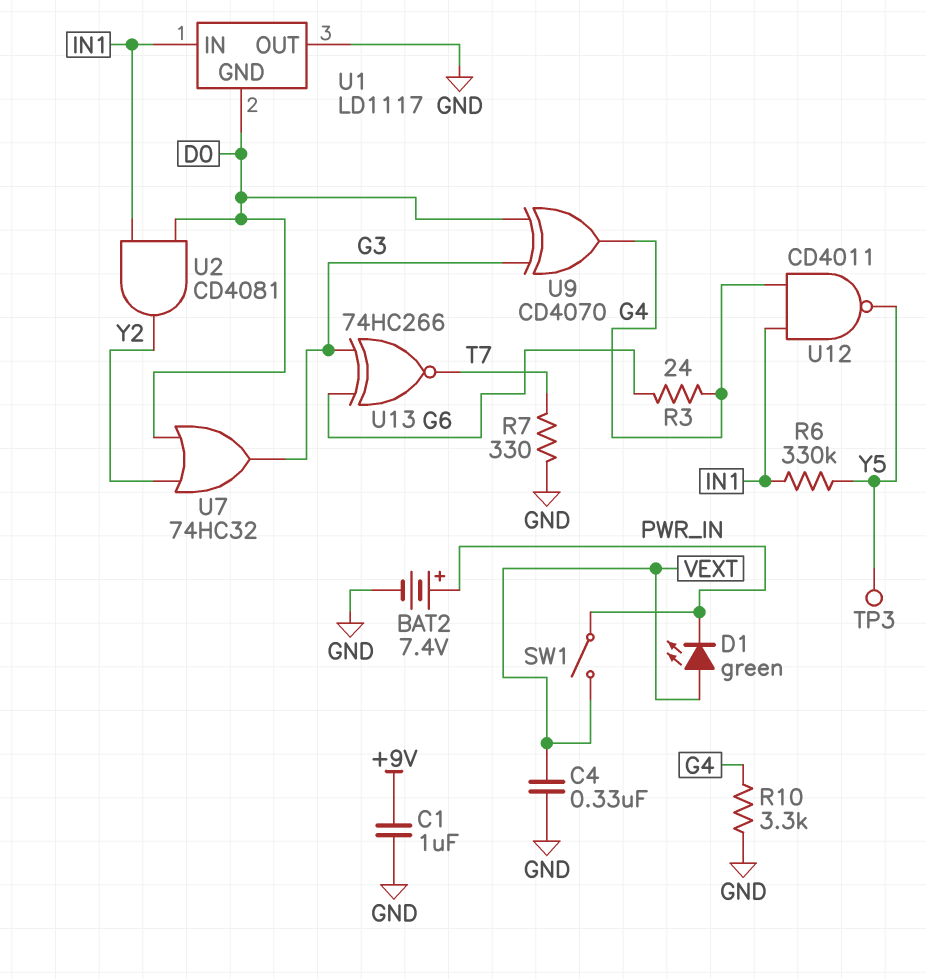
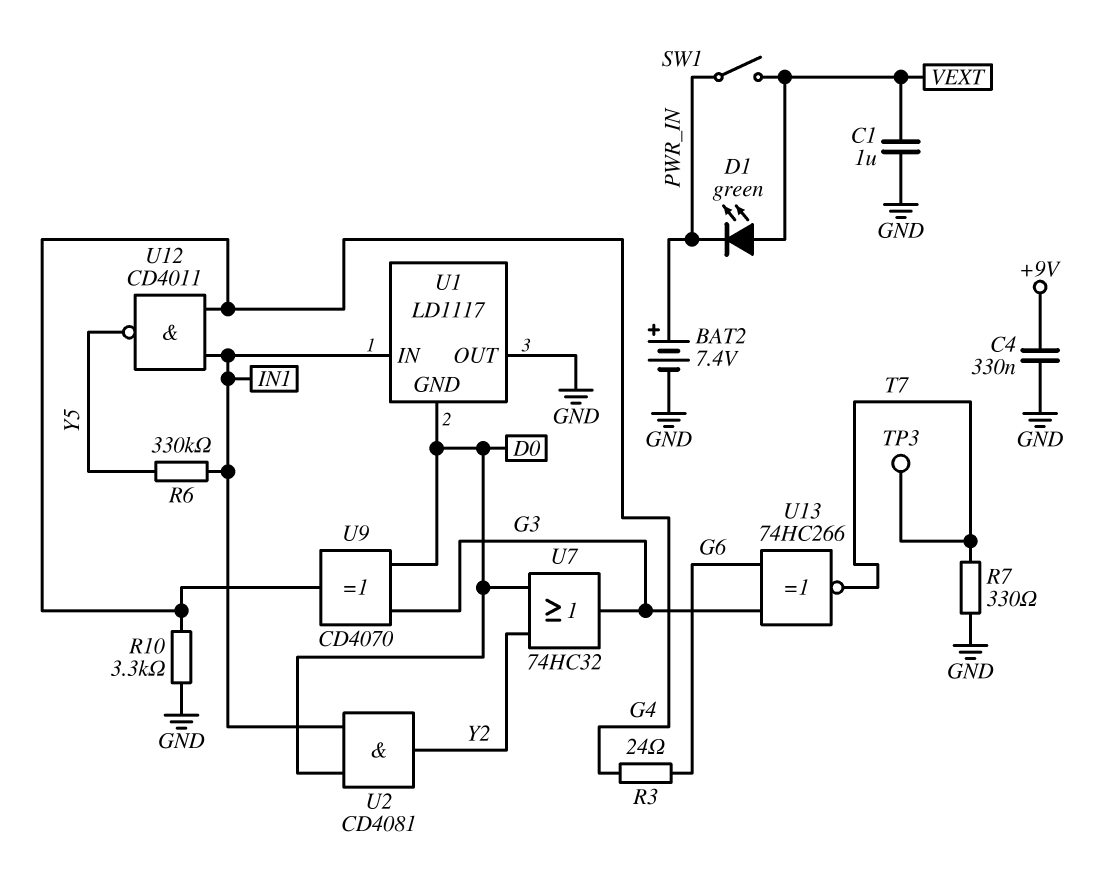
C1: 1uF (+9V, GND) -> 1uF (GND, VEXT)
C4: 330nF (GND, VEXT) -> 330nF (+9V, GND)
TP3: test point (Y5) -> test point (T7)

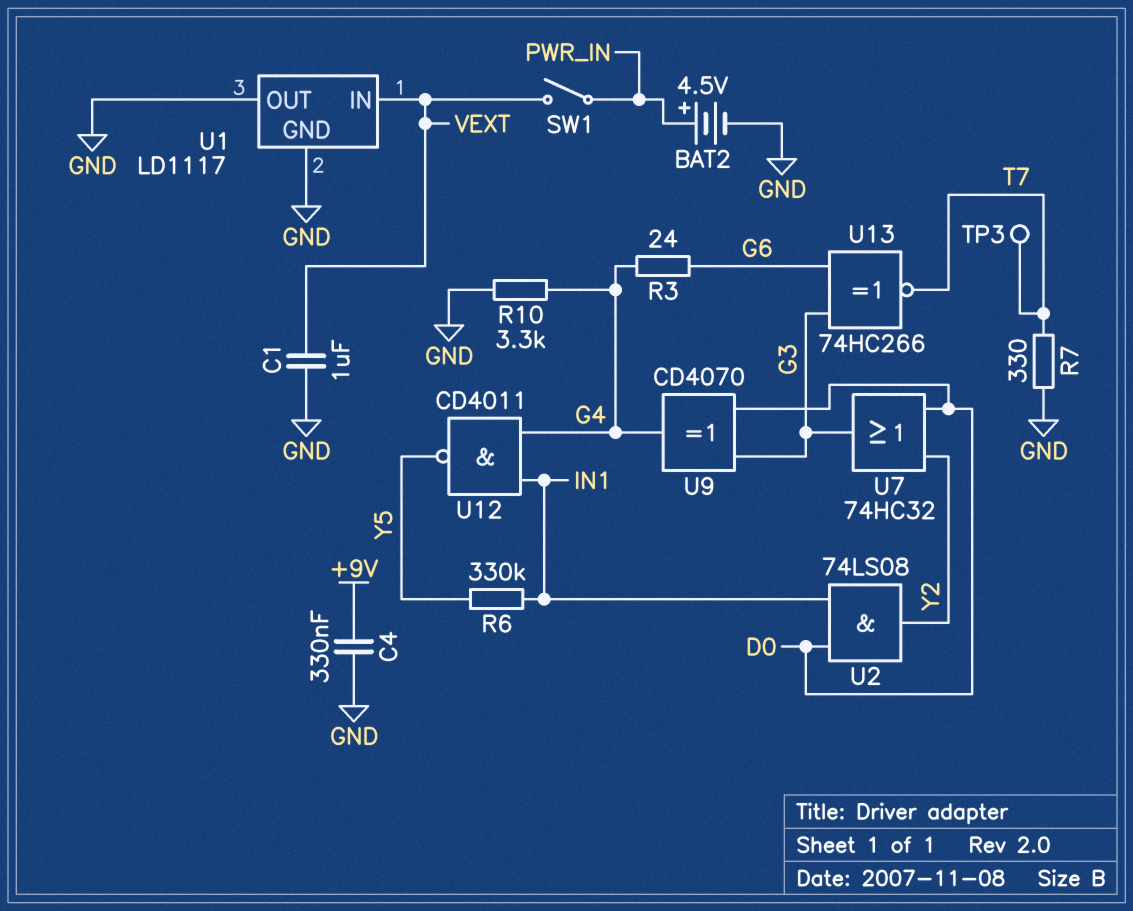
BAT2: 7.4V (plus PWR_IN, minus GND) -> 4.5V (plus PWR_IN, minus GND)
D1: LED green (A VEXT, K PWR_IN) -> none
U1 pin GND: D0 -> GND
U1 pin IN: IN1 -> VEXT
U2: AND CD4081 (in D0, in IN1, out Y2) -> AND 74LS08 (in D0, in IN1, out Y2)

